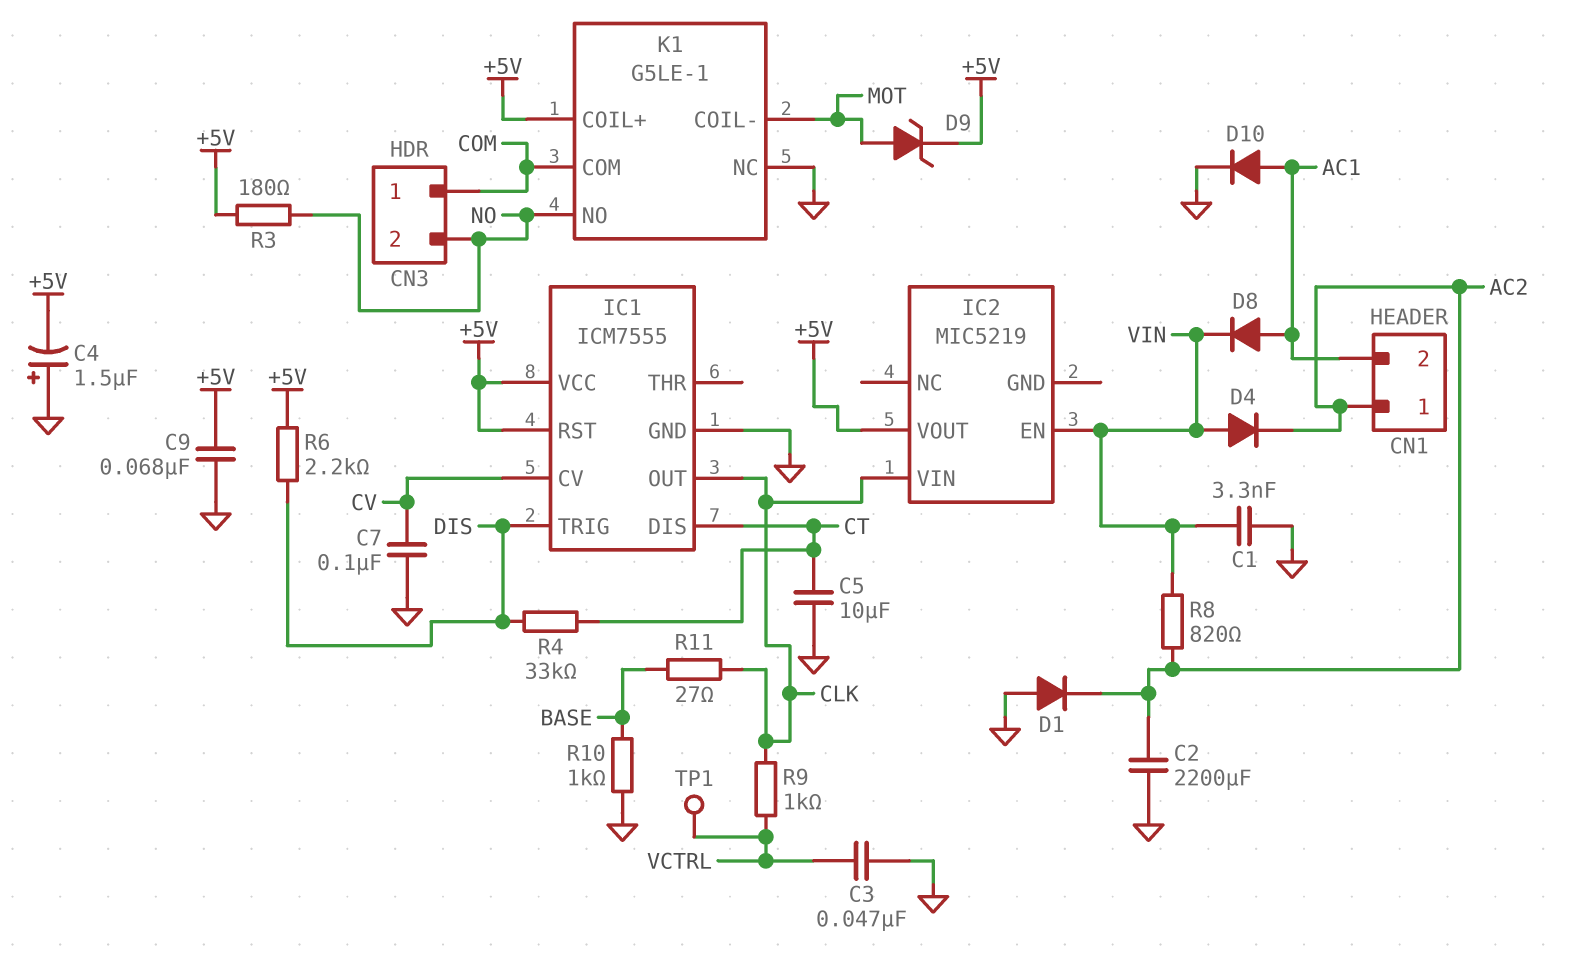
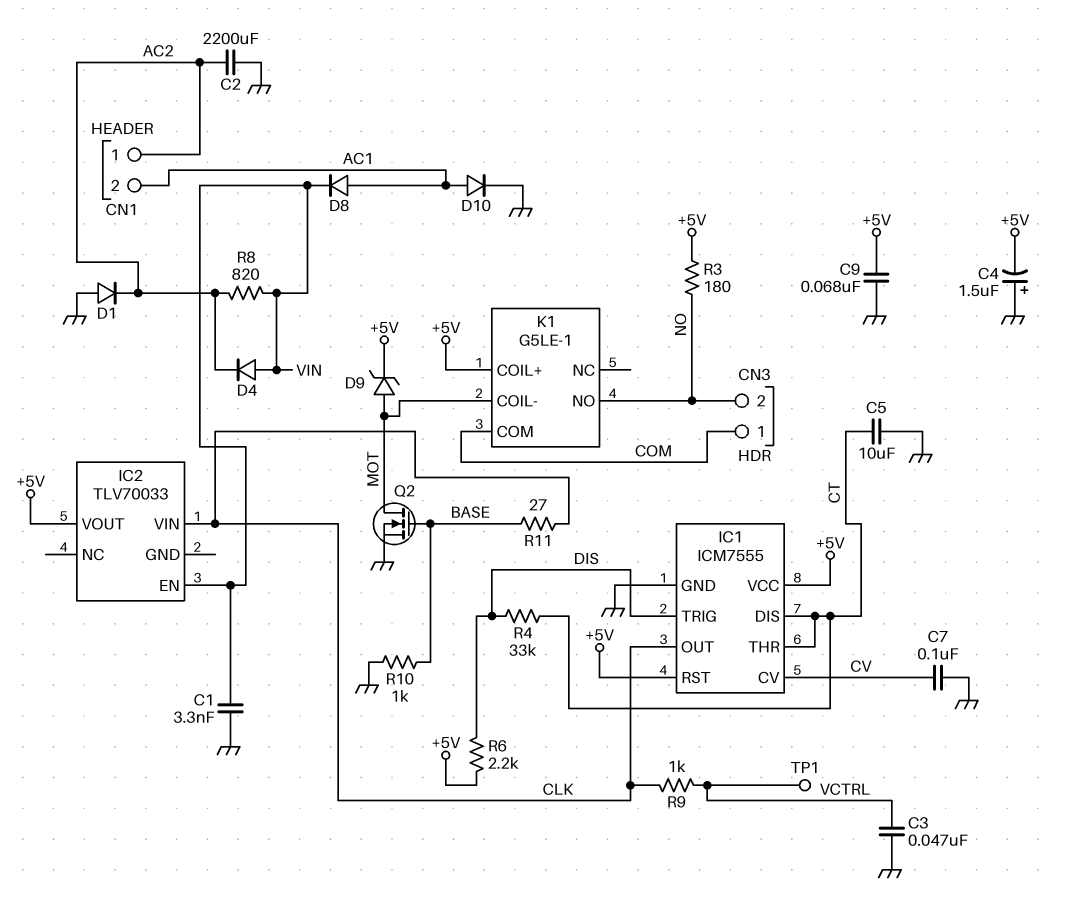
IC1 pin THR: none -> CT
IC2: MIC5219 -> TLV70033
K1 pin NC: GND -> none
Q2: none -> NMOS (G BASE, D MOT, S GND)

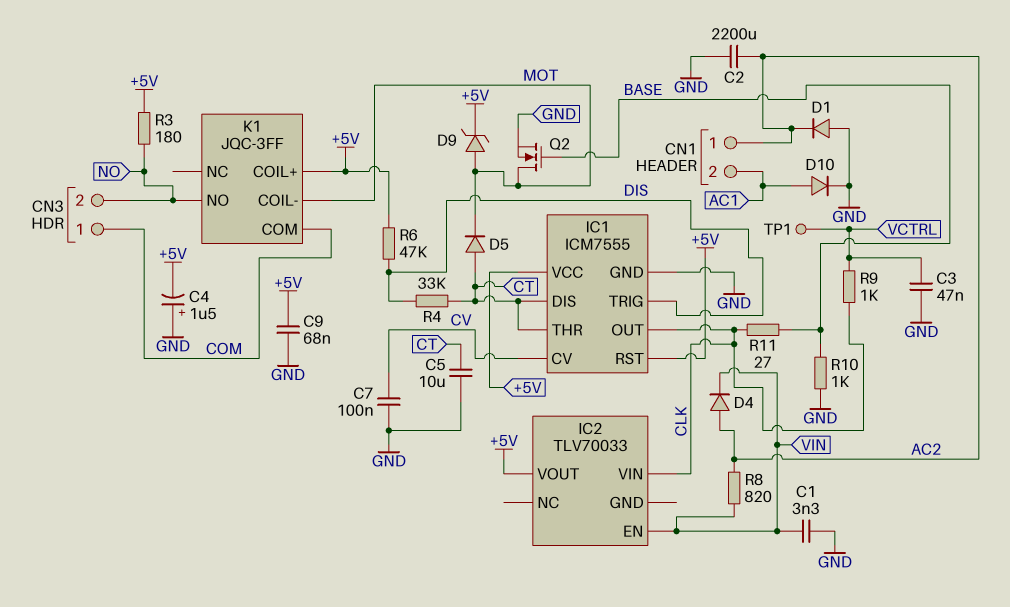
D4: diode (A VIN, K AC2) -> diode (A AC2, K VIN)
D5: none -> diode (A CT, K MOT)
D8: diode (A AC1, K VIN) -> none
K1: G5LE-1 -> JQC-3FF
R6: 2.2k (+5V, DIS) -> 47k (+5V, DIS)

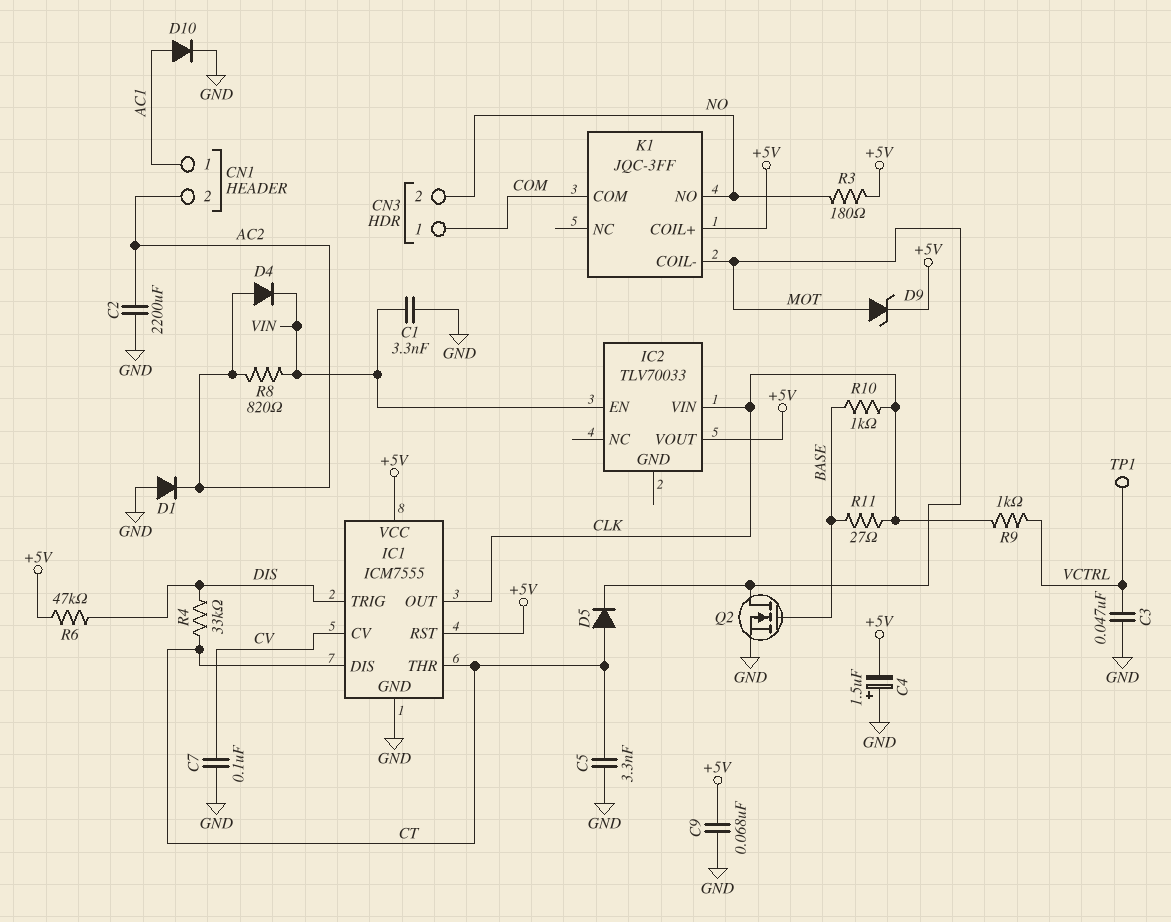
C5: 10uF (CT, GND) -> 3.3nF (CT, GND)
CN1 pin 1: AC2 -> AC1
CN1 pin 2: AC1 -> AC2
R10: 1k (BASE, GND) -> 1k (BASE, CLK)

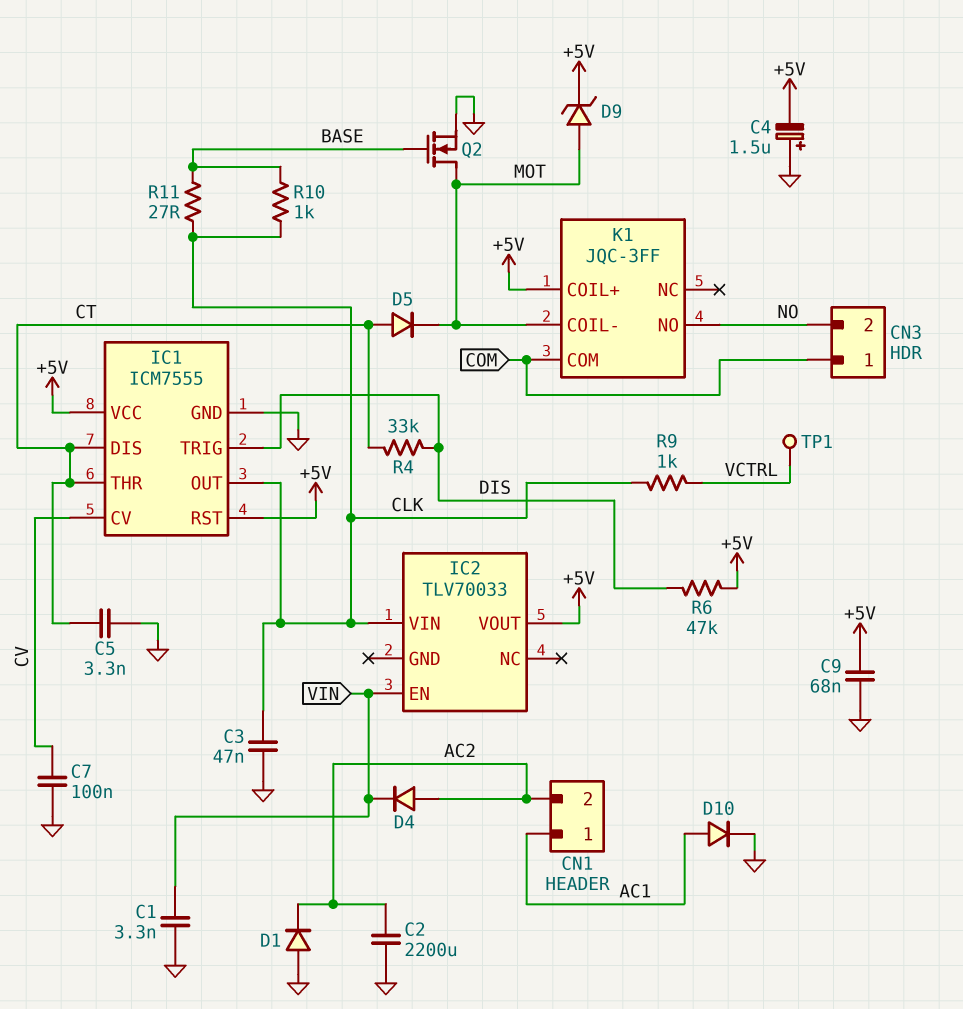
C3: 47nF (GND, VCTRL) -> 47nF (CLK, GND)
R3: 180 (+5V, NO) -> none
R8: 820 (AC2, VIN) -> none

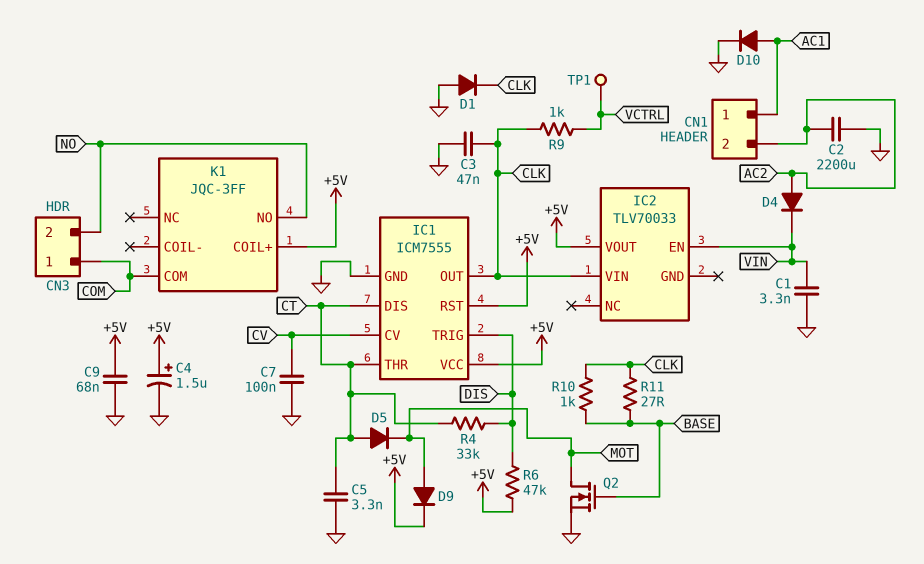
C4: 1.5uF (plus GND, minus +5V) -> 1.5uF (plus +5V, minus GND)
D1: diode (A GND, K AC2) -> diode (A GND, K CLK)
D9: zener (A MOT, K +5V) -> diode (A MOT, K +5V)
K1 pin COIL-: MOT -> none

